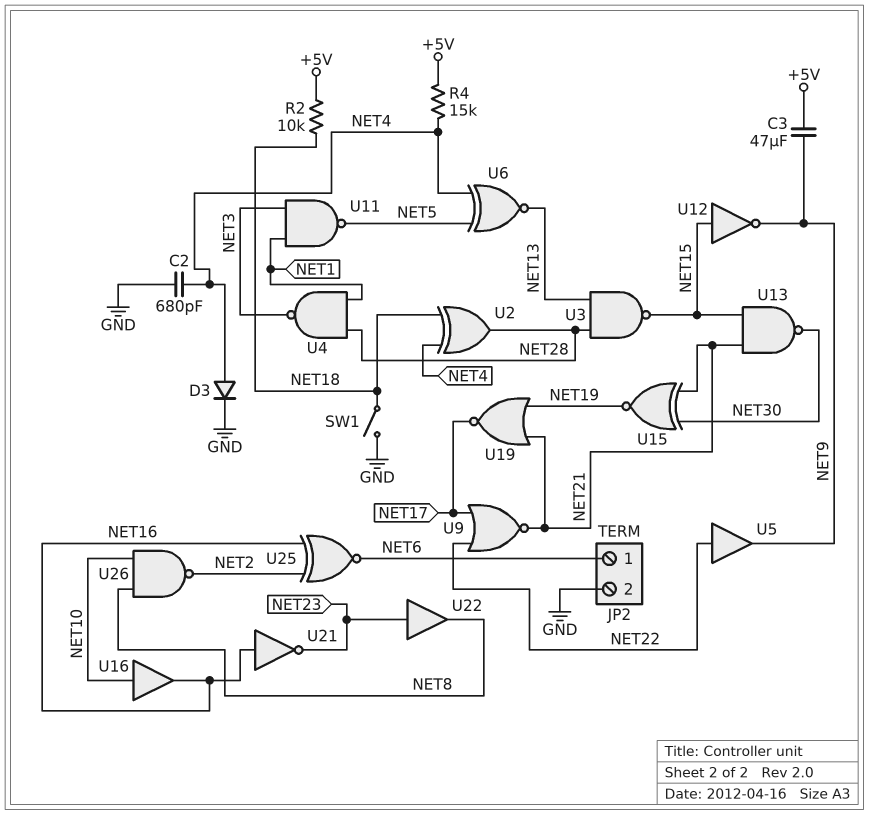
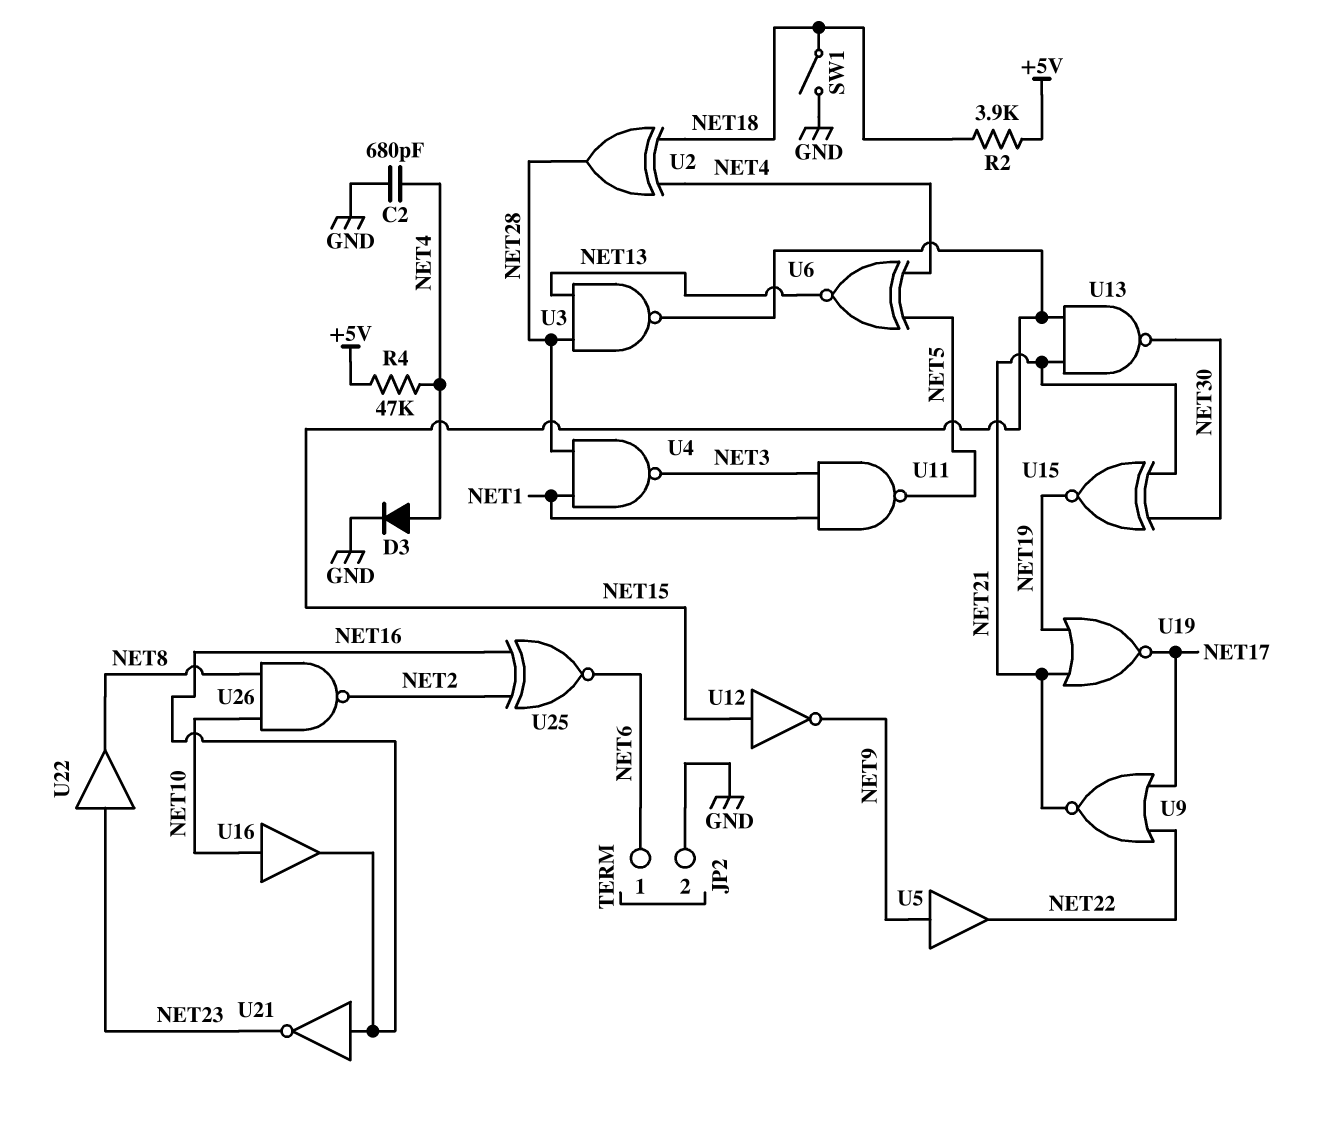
C3: 47uF (+5V, NET9) -> none
R2: 10k (+5V, NET18) -> 3.9k (+5V, NET18)
R4: 15k (+5V, NET4) -> 47k (+5V, NET4)
U5: buffer (in NET22, out NET9) -> buffer (in NET9, out NET22)

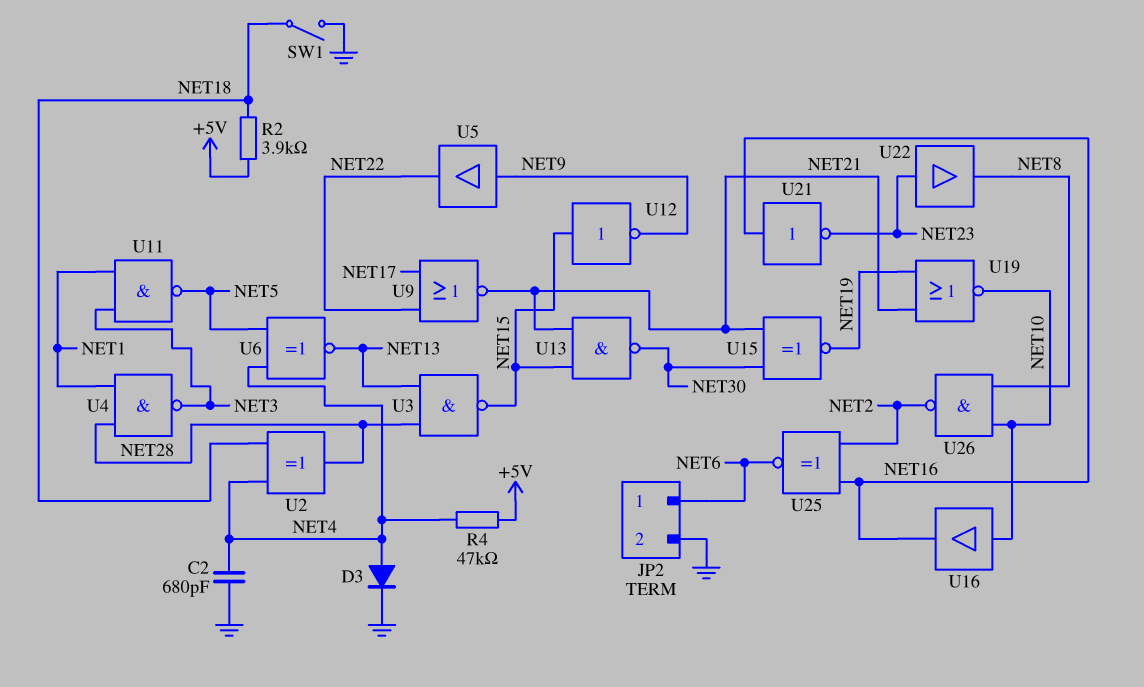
U19: NOR (in NET19, in NET21, out NET17) -> NOR (in NET19, in NET21, out NET10)

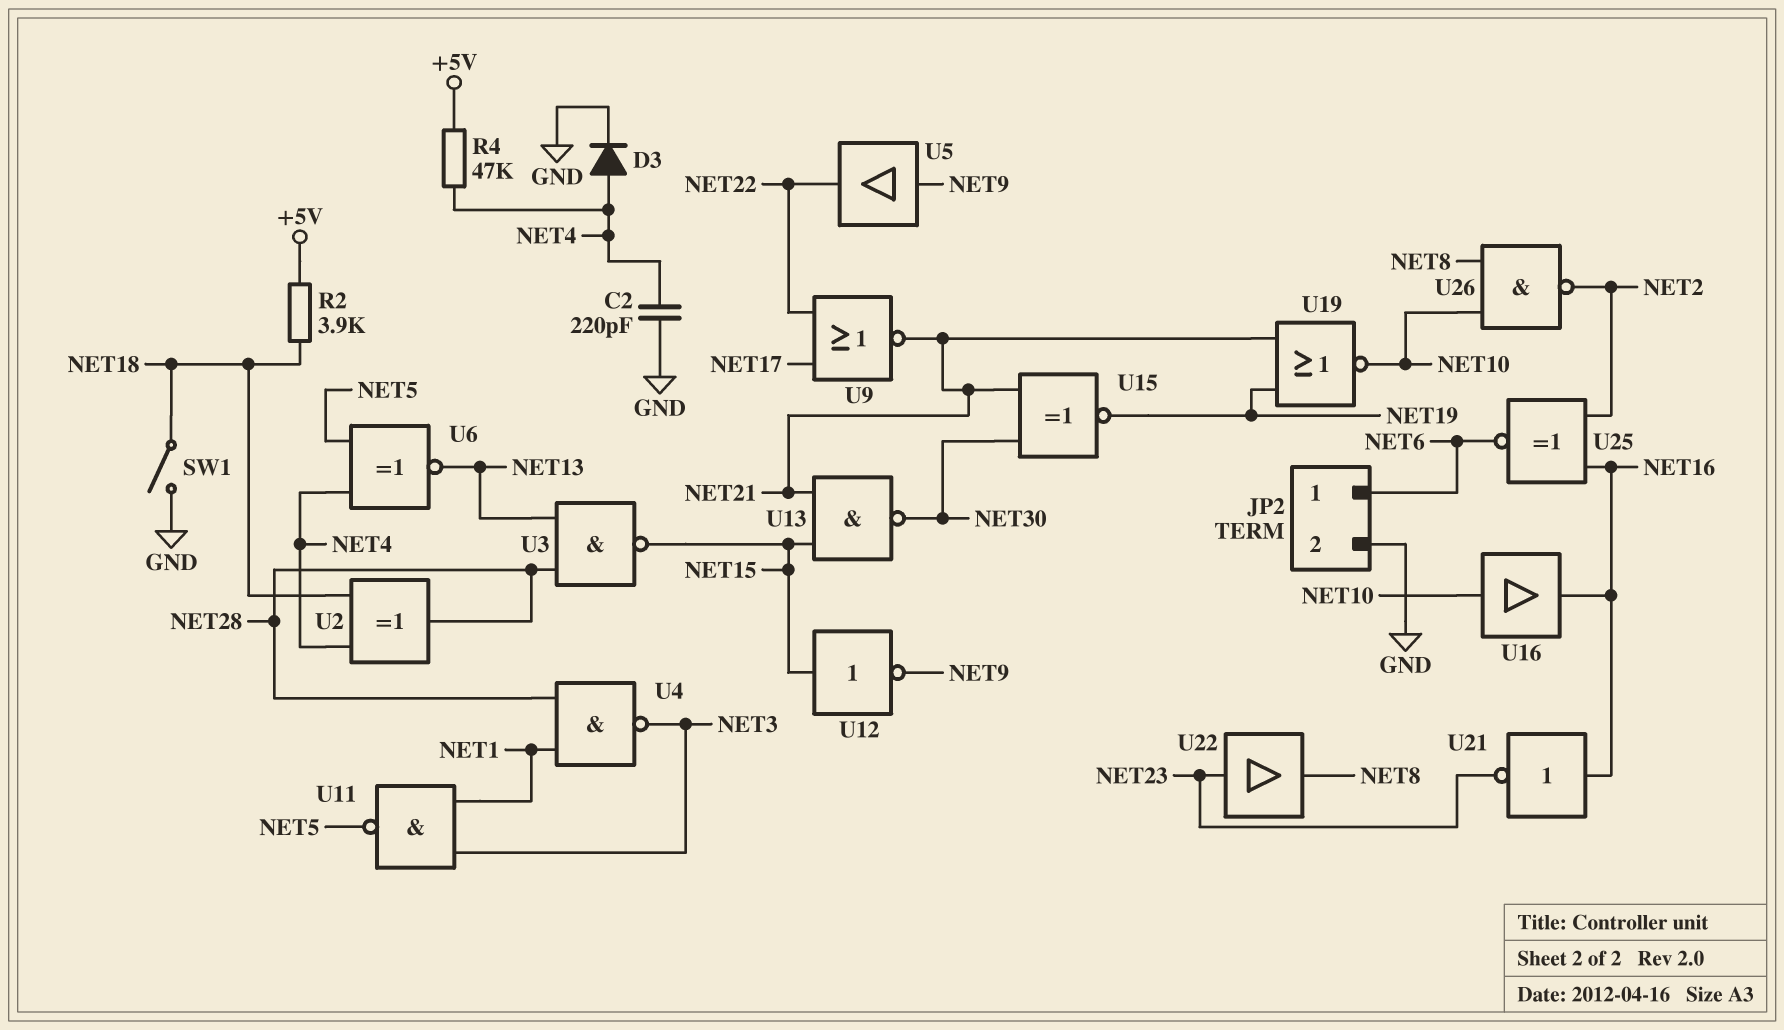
C2: 680pF (GND, NET4) -> 220pF (GND, NET4)

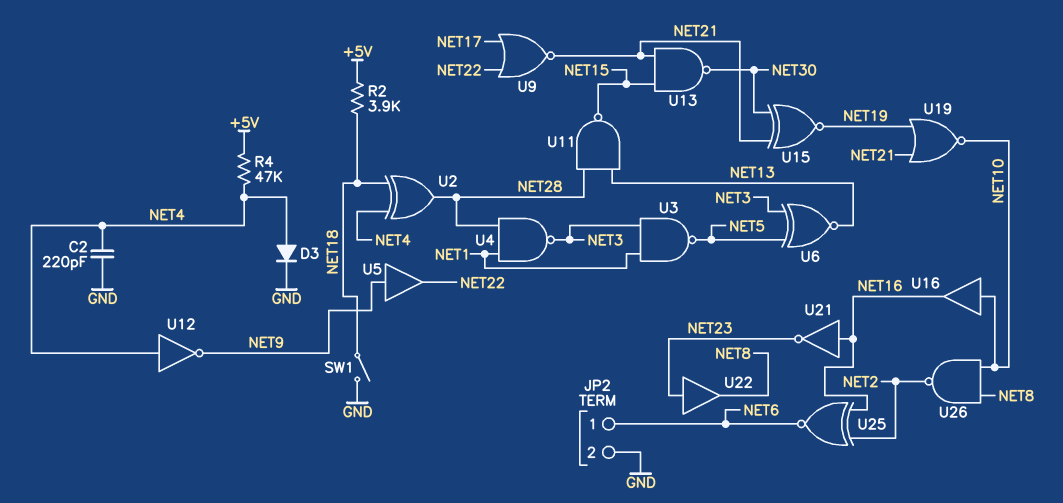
U3: NAND (in NET13, in NET28, out NET15) -> NAND (in NET1, in NET3, out NET5)
U6: XNOR (in NET4, in NET5, out NET13) -> XNOR (in NET3, in NET5, out NET13)
U11: NAND (in NET1, in NET3, out NET5) -> NAND (in NET13, in NET28, out NET15)
U12: NOT (in NET15, out NET9) -> NOT (in NET4, out NET9)

